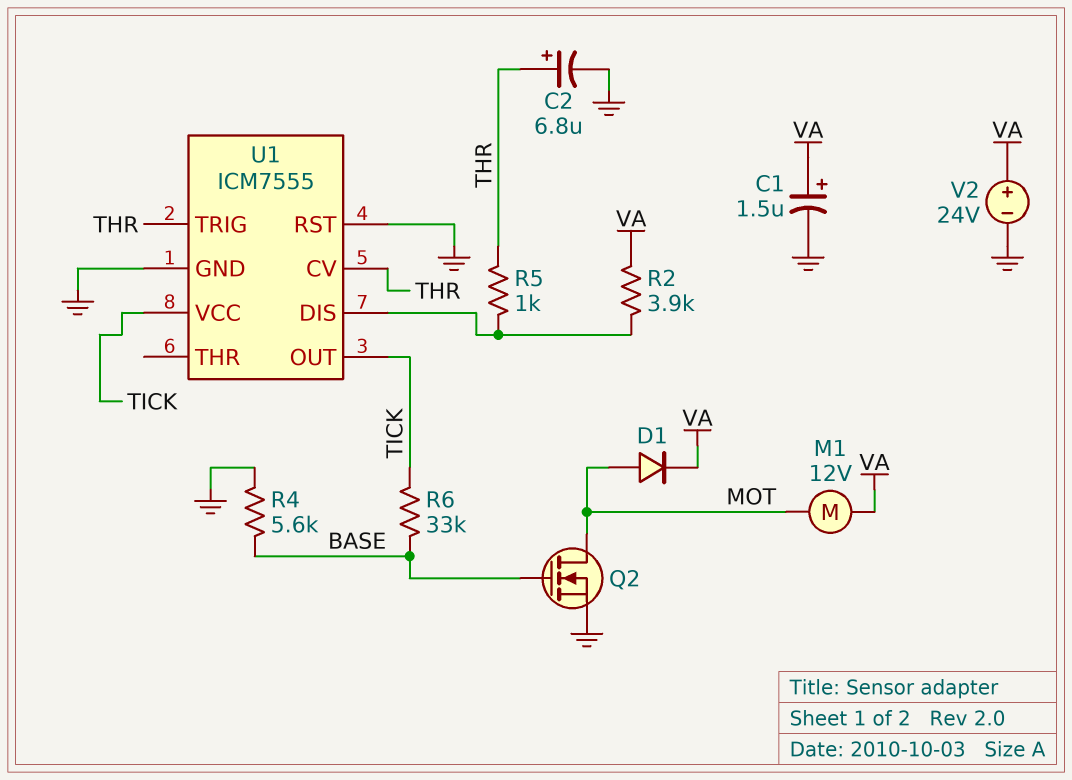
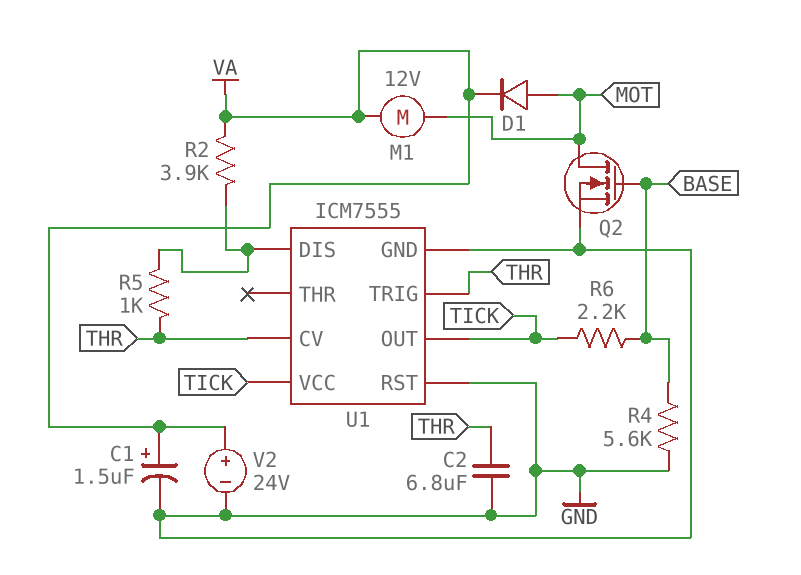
C2: 6.8uF (plus THR, minus GND) -> 6.8uF (GND, THR)
R6: 33k (BASE, TICK) -> 2.2k (BASE, TICK)

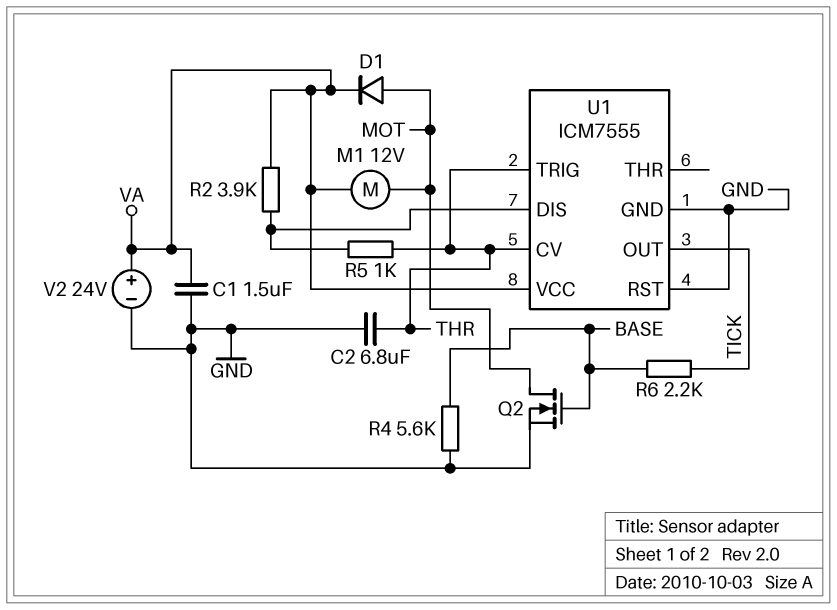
C1: 1.5uF (plus VA, minus GND) -> 1.5uF (GND, VA)
U1 pin VCC: TICK -> VA

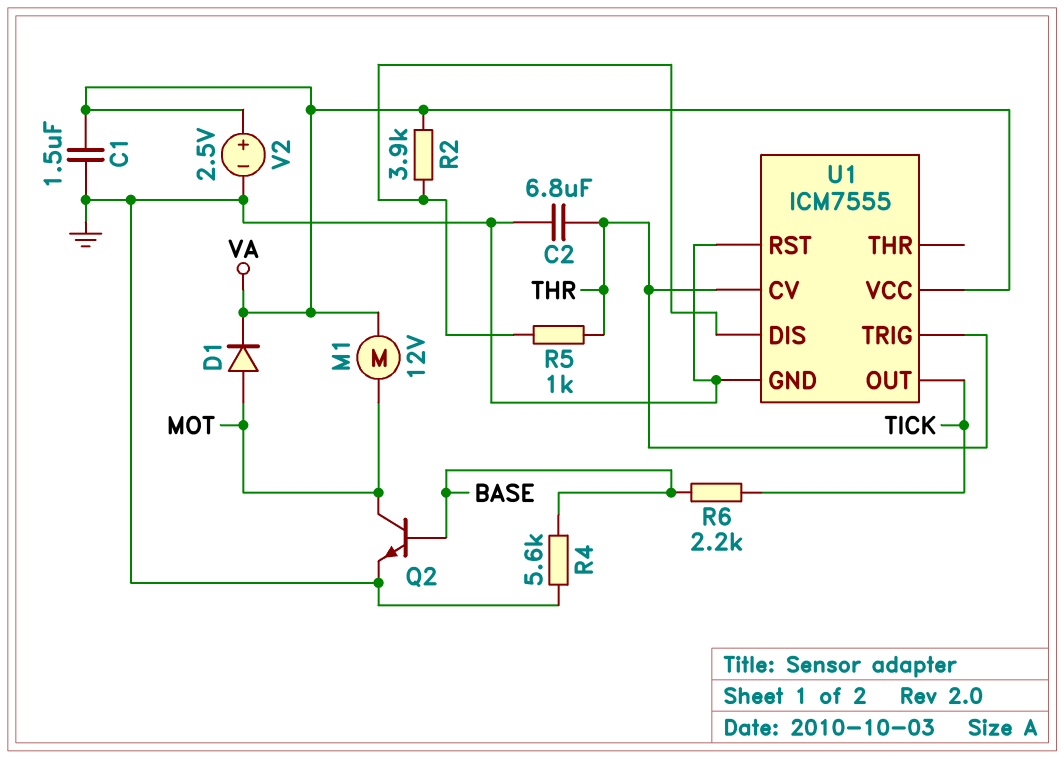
Q2: NMOS (G BASE, D MOT, S GND) -> NPN (B BASE, C MOT, E GND)
V2: 24V (plus VA, minus GND) -> 2.5V (plus VA, minus GND)

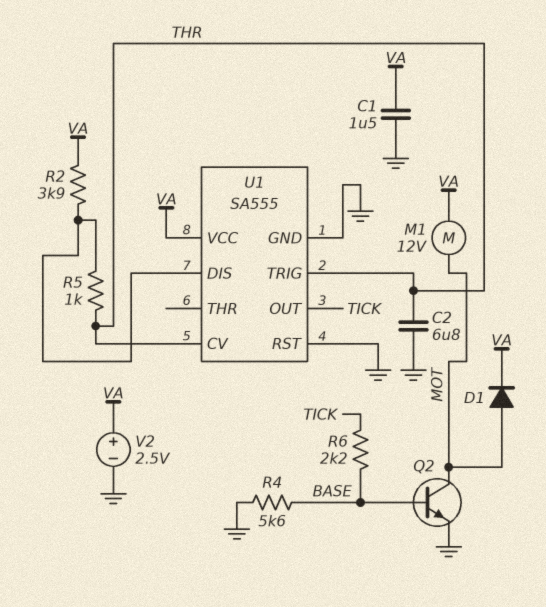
U1: ICM7555 -> SA555

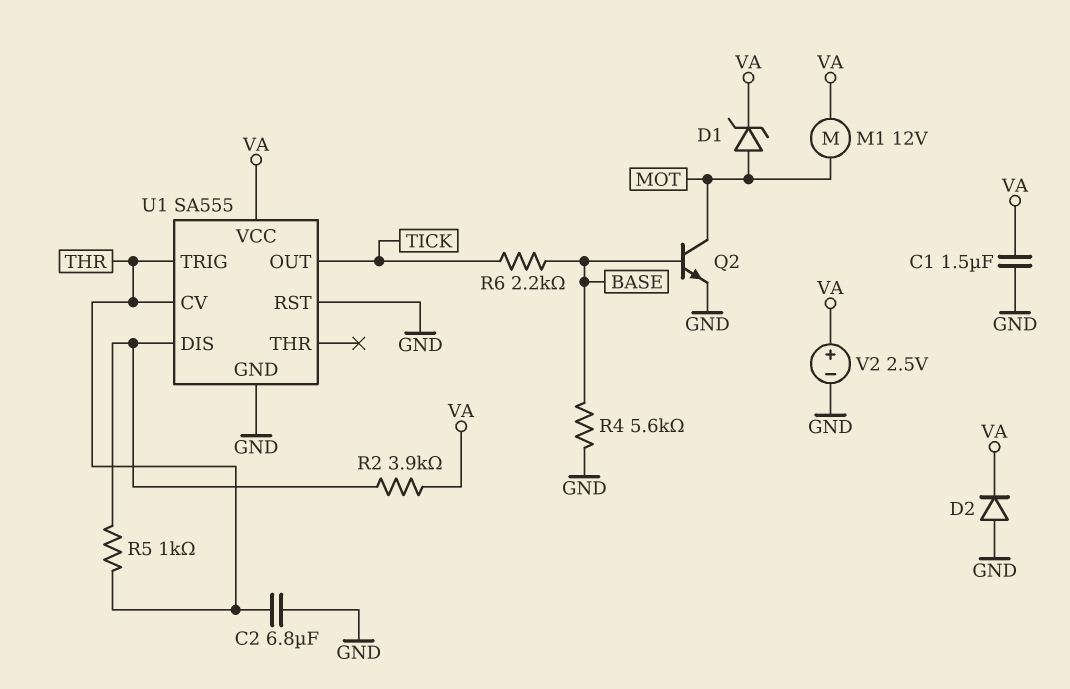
D1: diode (A MOT, K VA) -> zener (A MOT, K VA)
D2: none -> diode (A GND, K VA)

